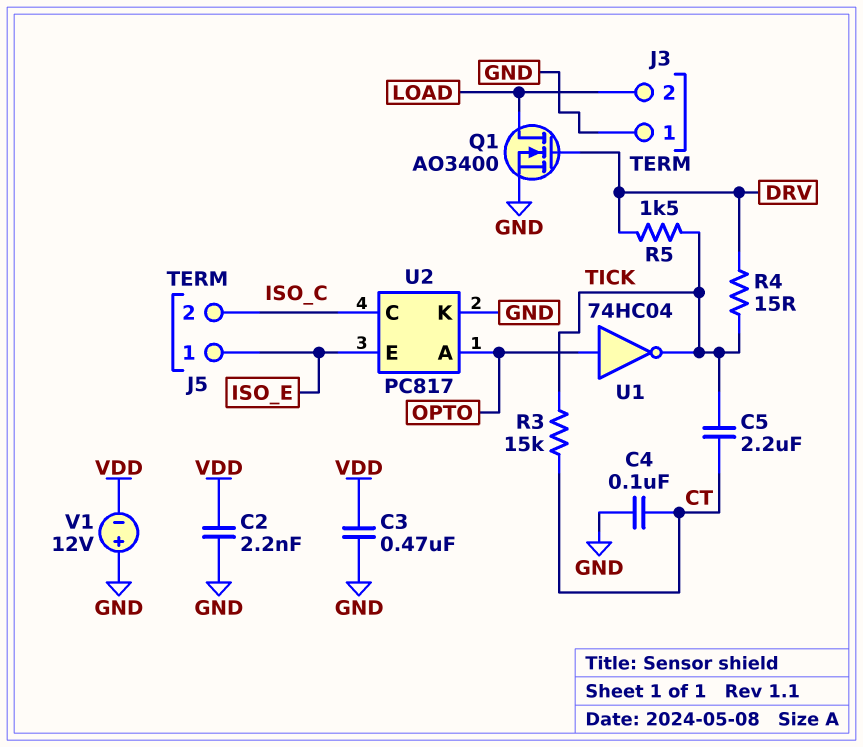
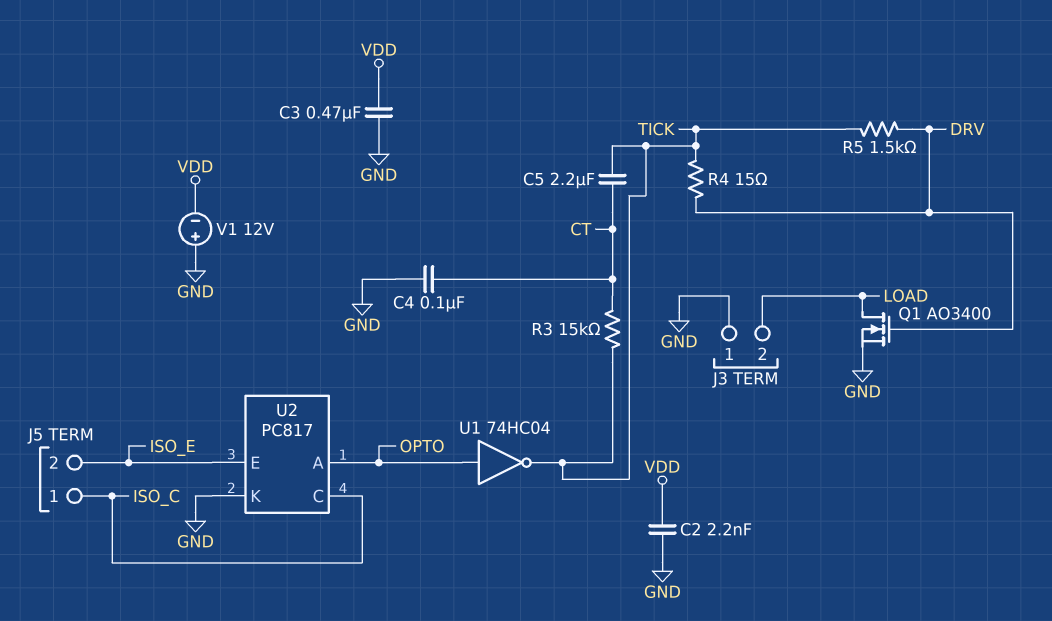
J5 pin 1: ISO_E -> ISO_C
J5 pin 2: ISO_C -> ISO_E

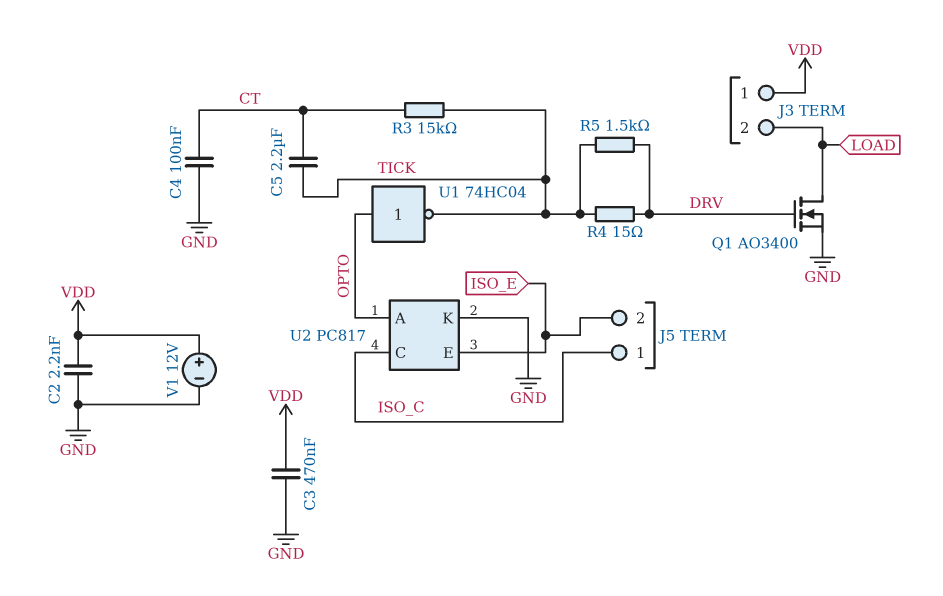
J3 pin 1: GND -> VDD
V1: 12V (plus GND, minus VDD) -> 12V (plus VDD, minus GND)

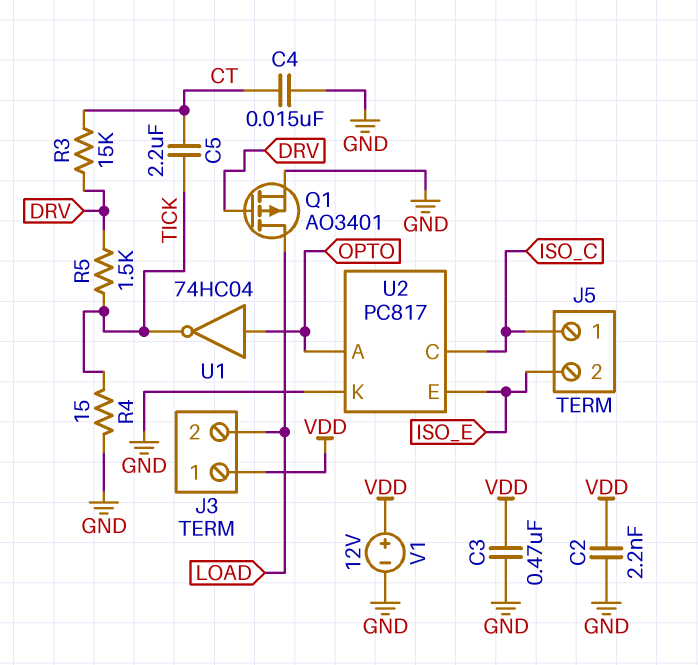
C4: 100nF (CT, GND) -> 15nF (CT, GND)
Q1: NMOS AO3400 (G DRV, D LOAD, S GND) -> PMOS AO3401 (G DRV, D LOAD, S GND)
R3: 15k (CT, TICK) -> 15k (CT, DRV)
R4: 15 (DRV, TICK) -> 15 (GND, TICK)

